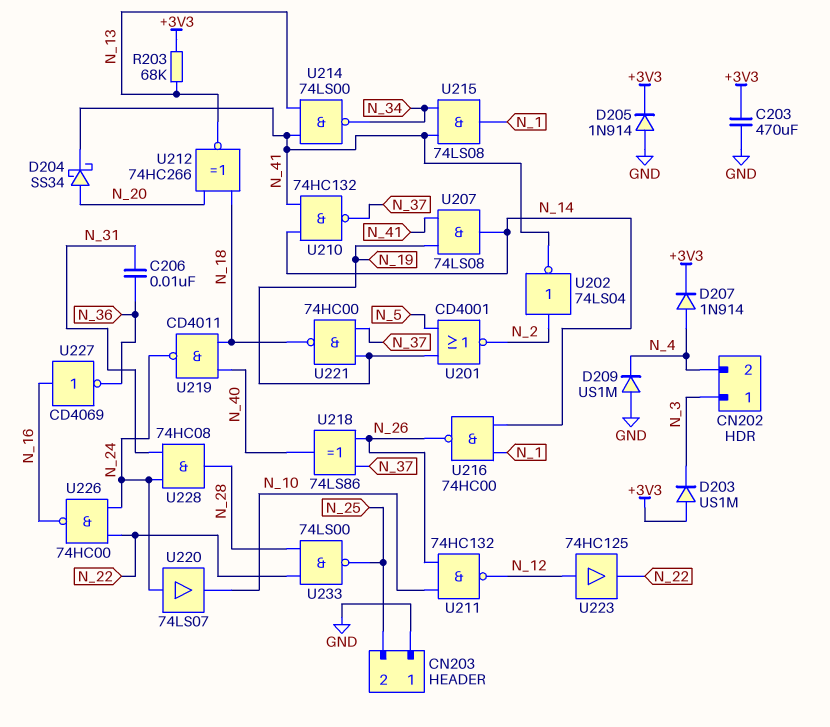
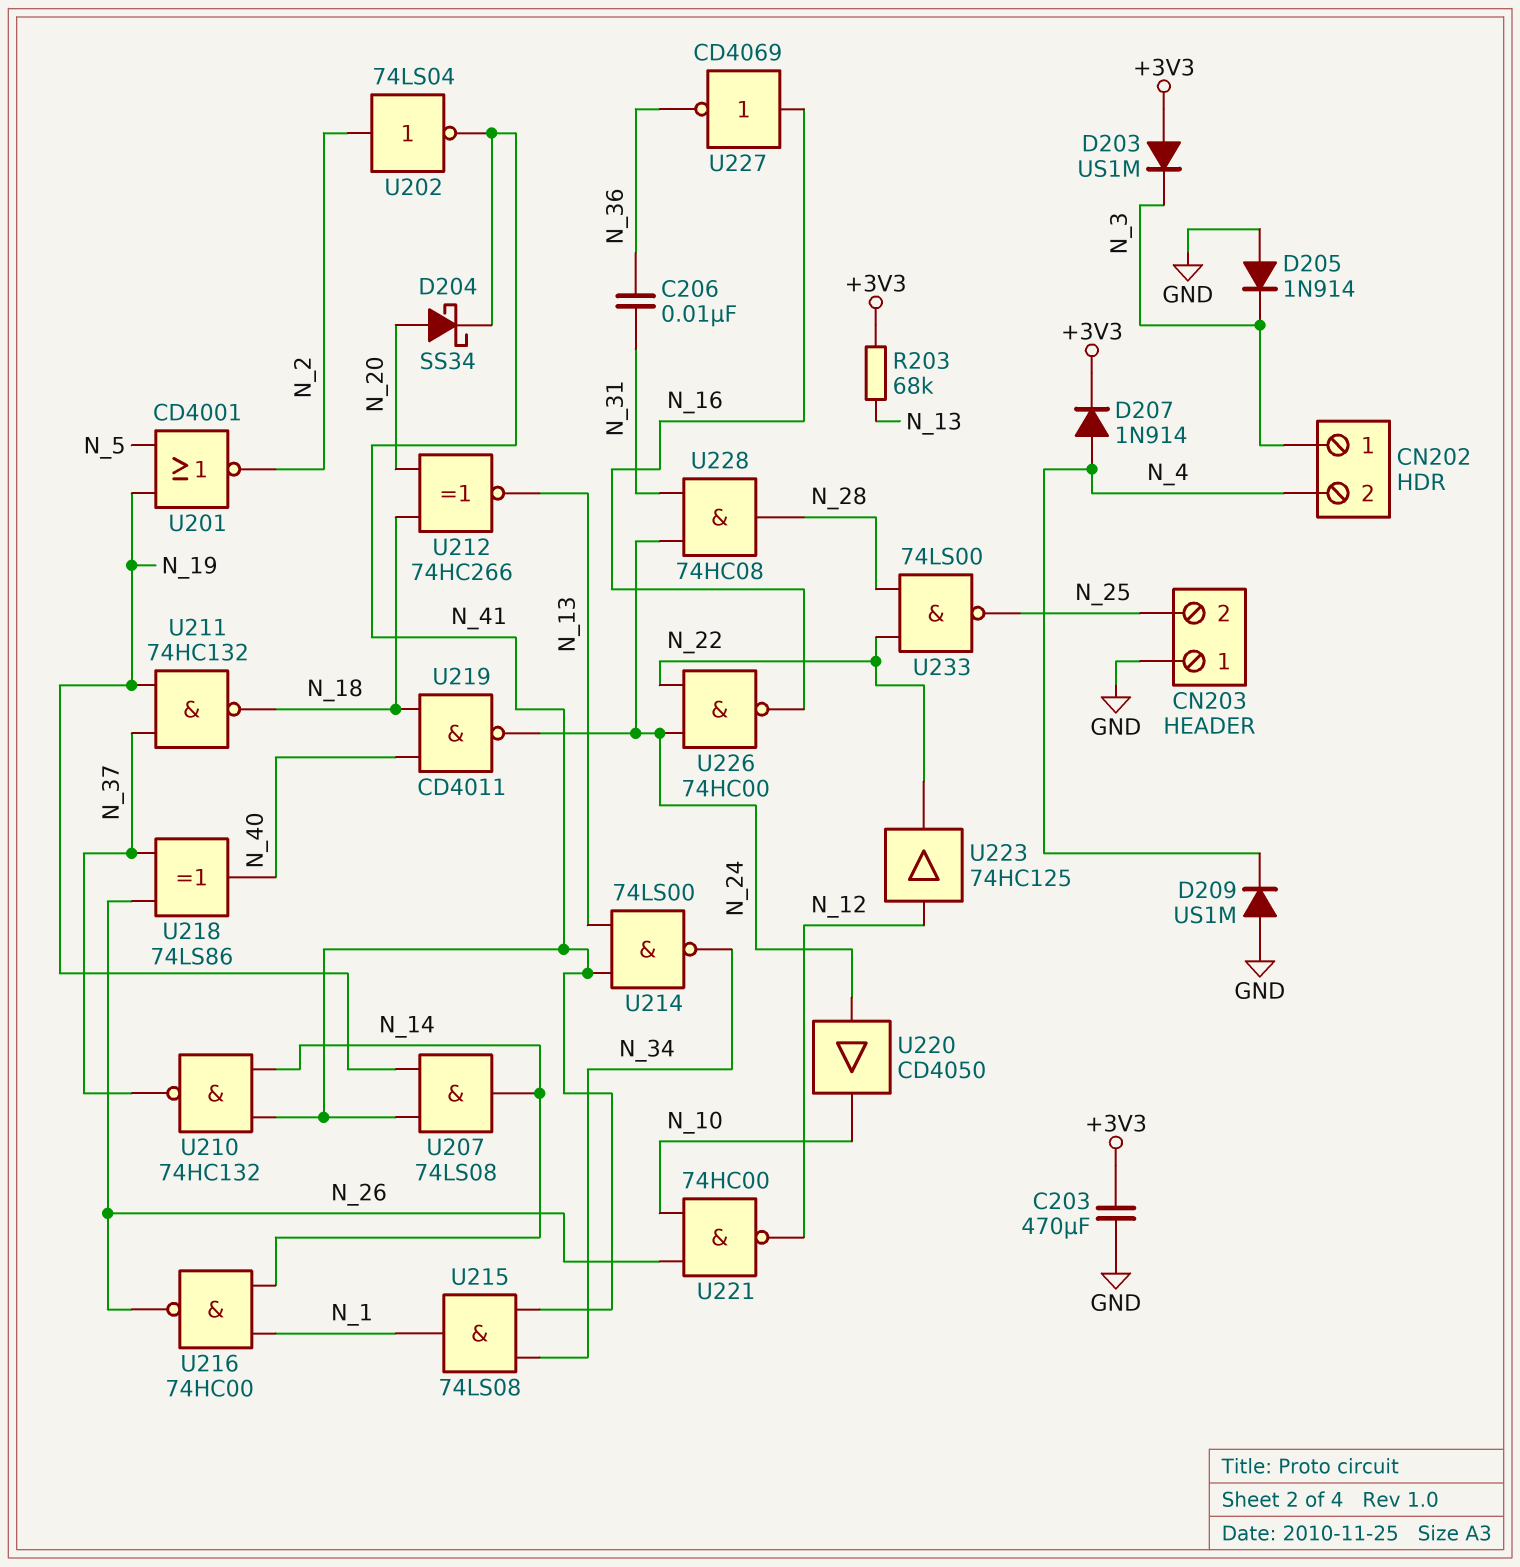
D205: diode 1N914 (A GND, K +3V3) -> diode 1N914 (A GND, K N_3)
U211: NAND 74HC132 (in N_10, in N_26, out N_12) -> NAND 74HC132 (in N_19, in N_37, out N_18)
U220: buffer 74LS07 (in N_24, out N_10) -> buffer CD4050 (in N_24, out N_10)
U221: NAND 74HC00 (in N_19, in N_37, out N_18) -> NAND 74HC00 (in N_10, in N_26, out N_12)

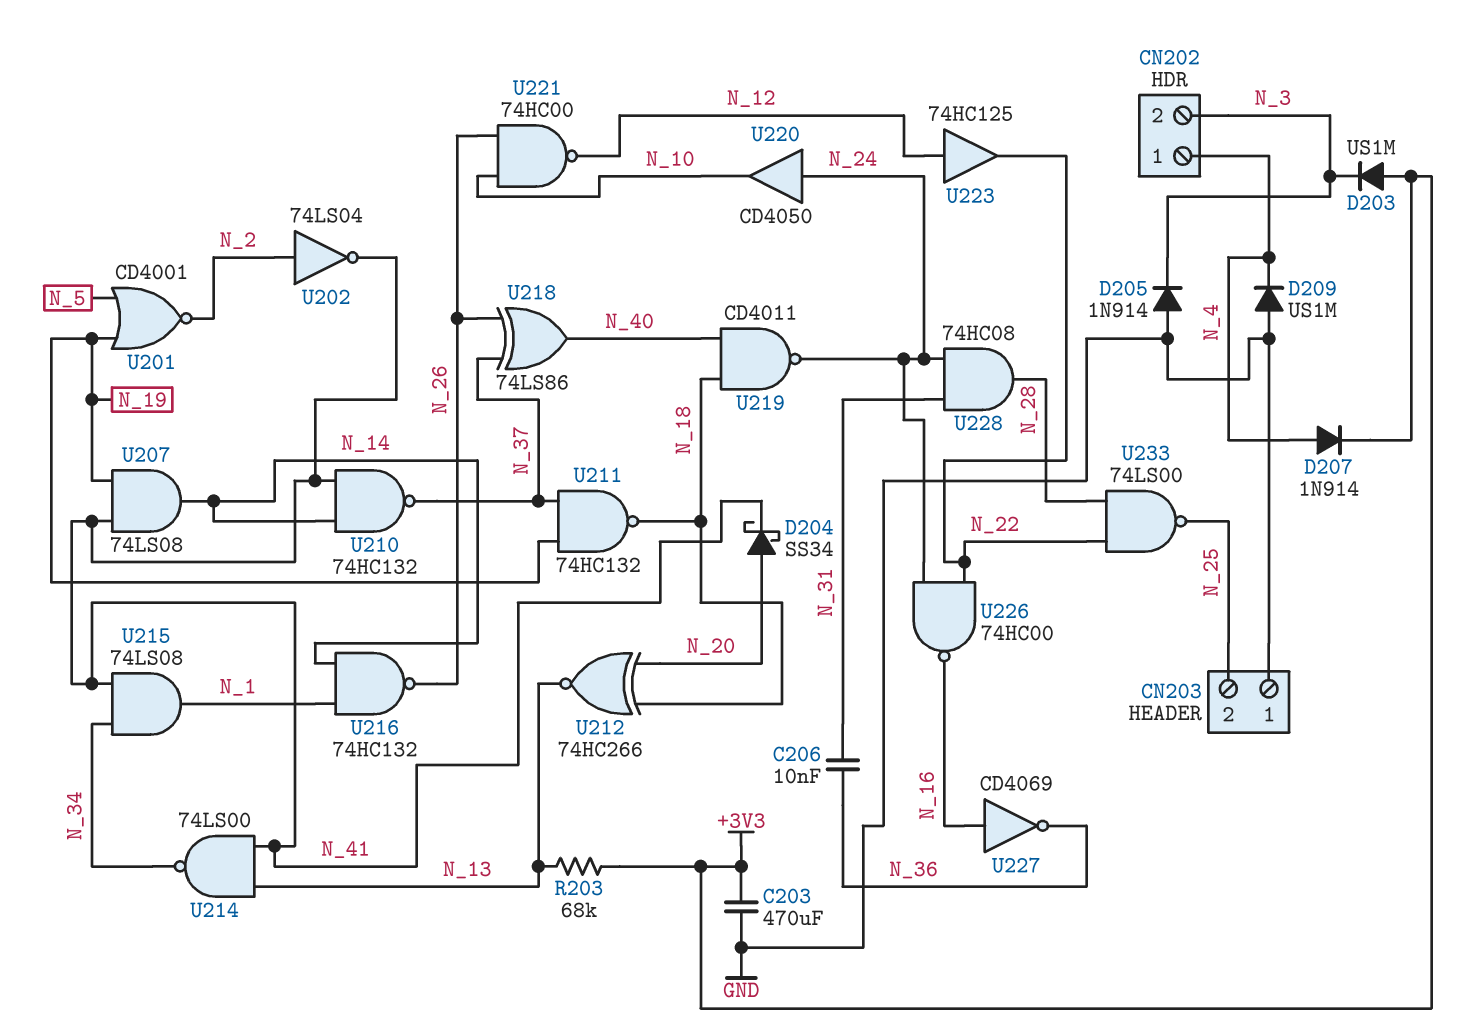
CN202 pin 1: N_3 -> N_4
CN202 pin 2: N_4 -> N_3
U216: NAND 74HC00 (in N_1, in N_14, out N_26) -> NAND 74HC132 (in N_1, in N_14, out N_26)

